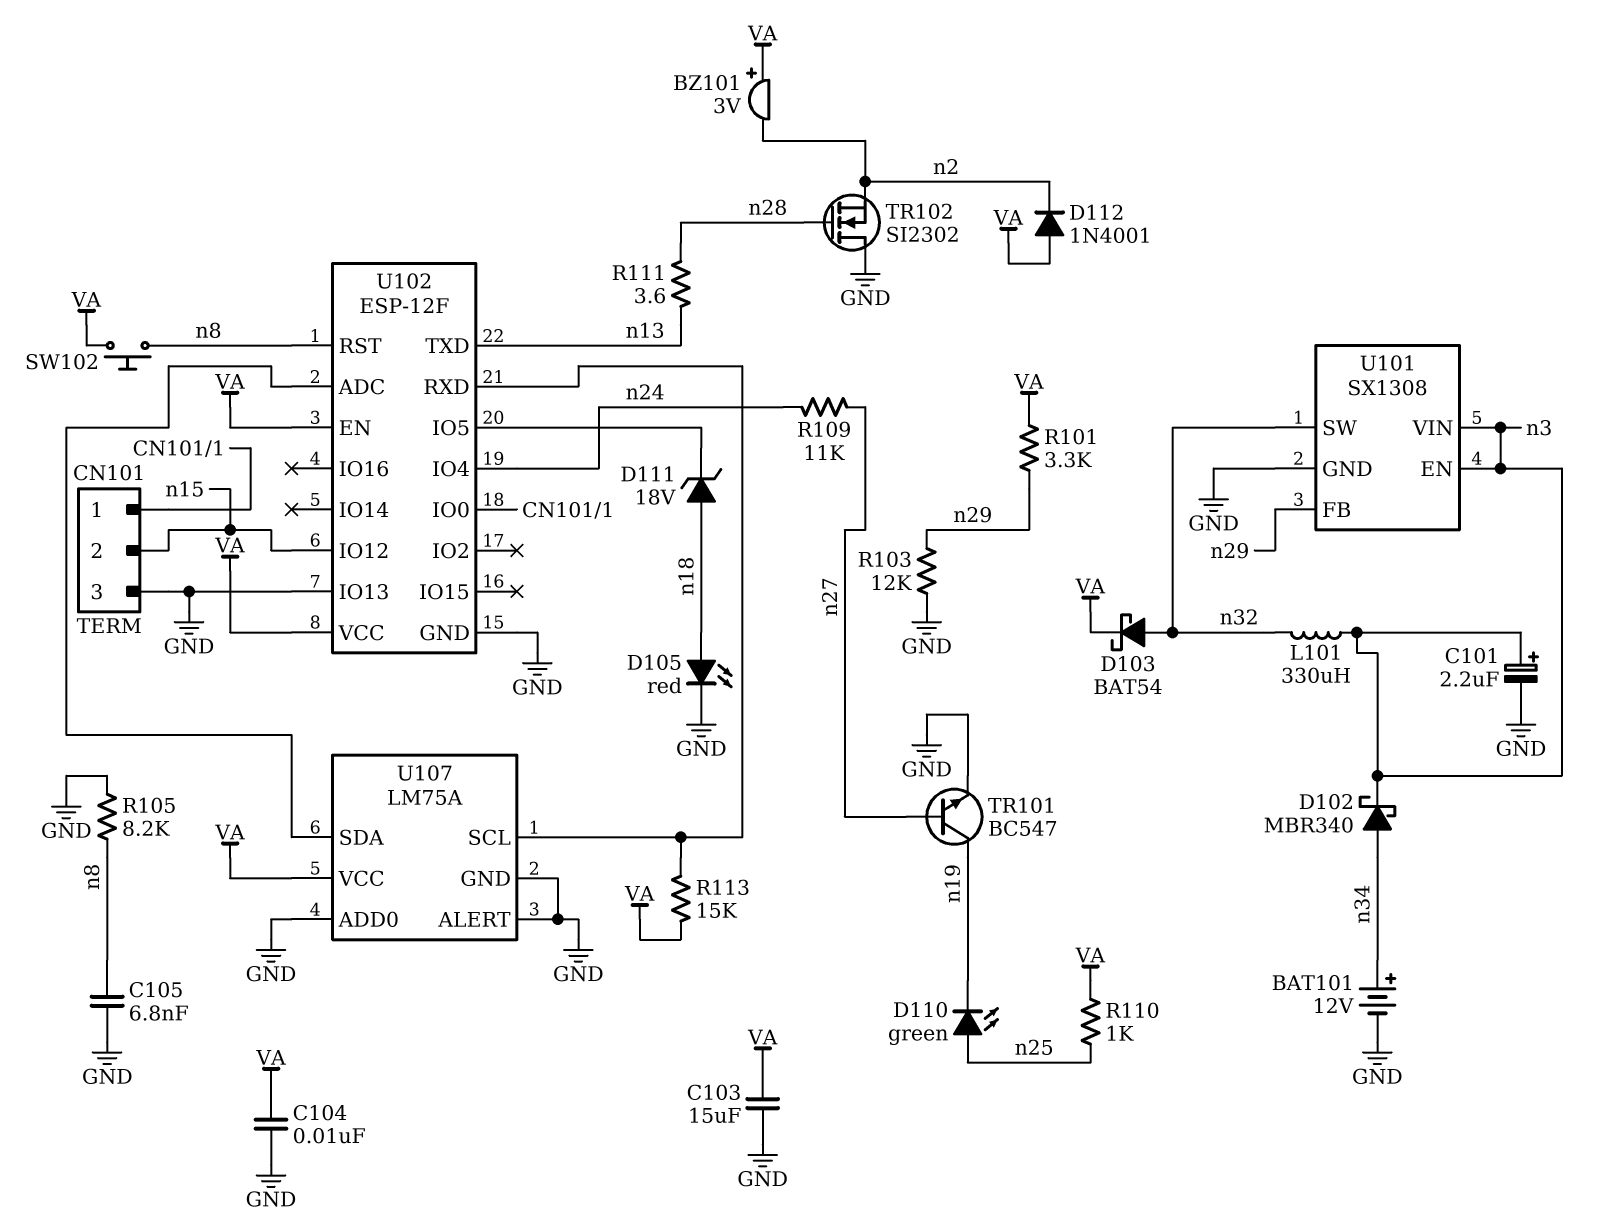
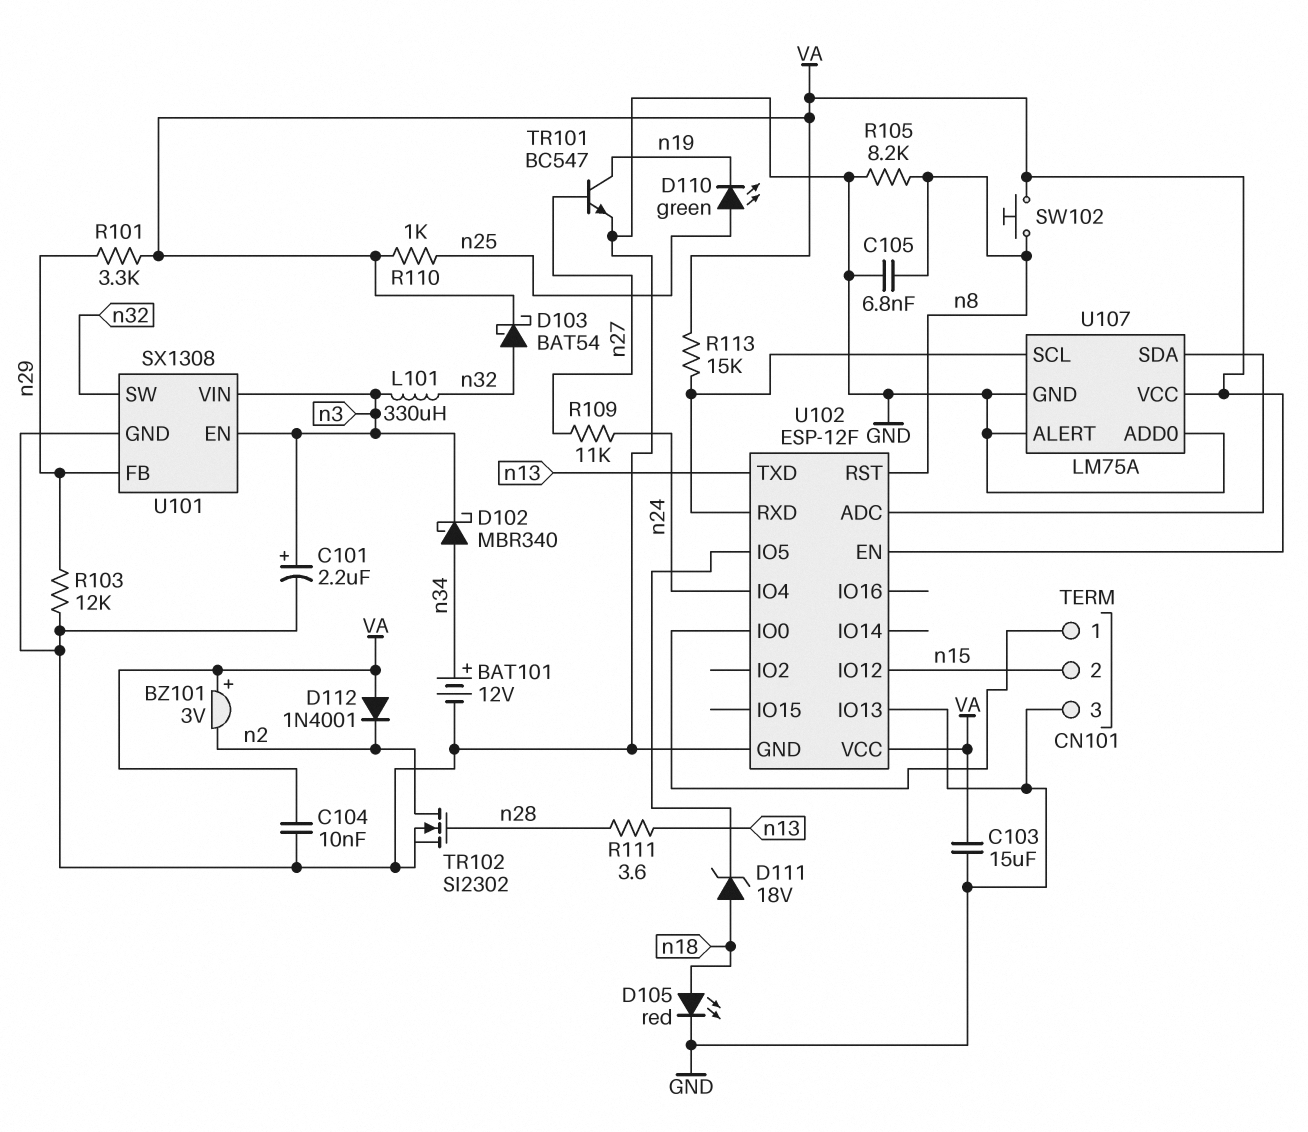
TR102: NMOS SI2302 (G n28, D GND, S n2) -> NMOS SI2302 (G n28, D n2, S GND)

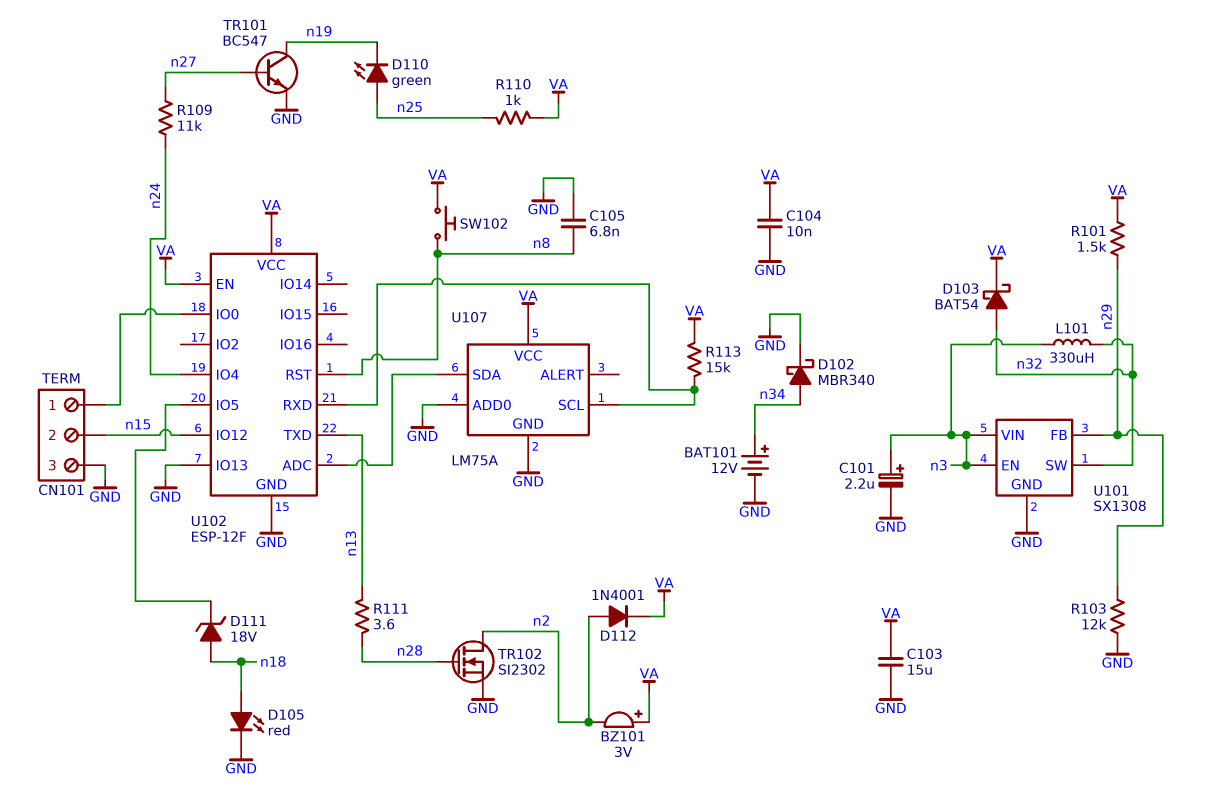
D102: schottky MBR340 (A n34, K n3) -> schottky MBR340 (A n34, K GND)
D112: diode 1N4001 (A VA, K n2) -> diode 1N4001 (A n2, K VA)
R101: 3.3k (VA, n29) -> 1.5k (VA, n29)
R105: 8.2k (GND, n8) -> none
U107 pin ALERT: GND -> none

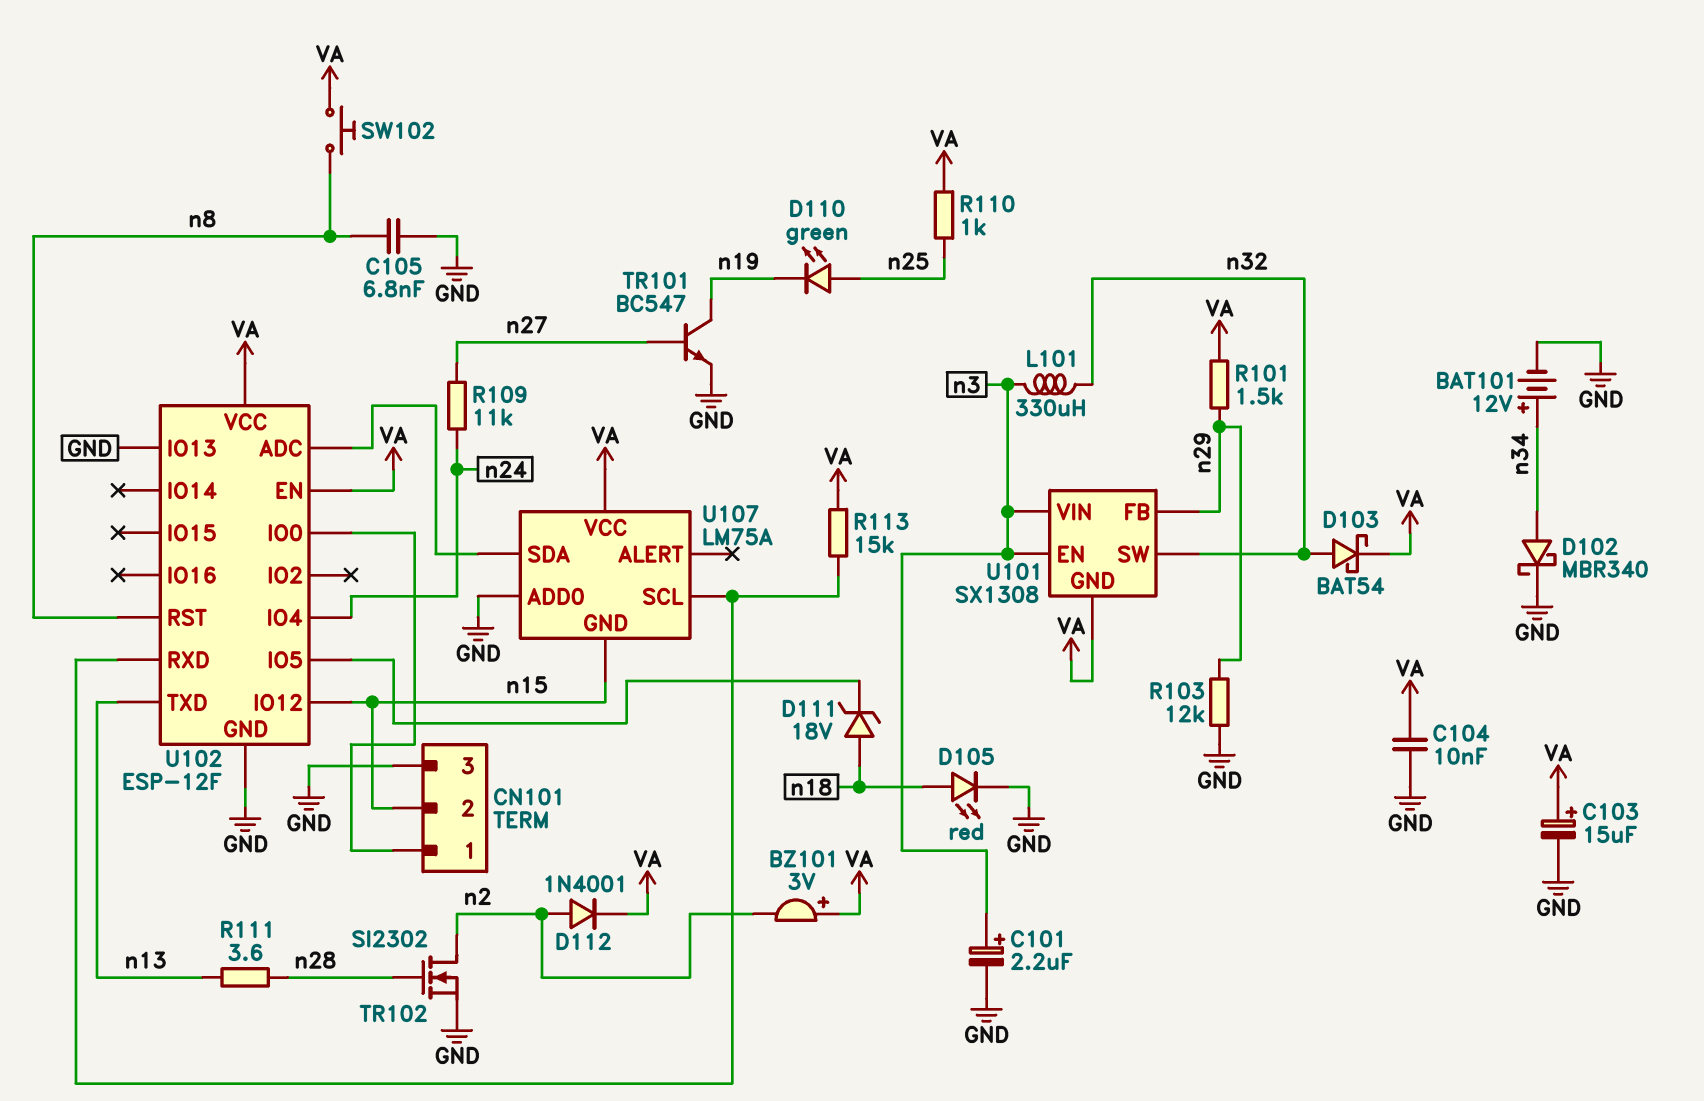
C103: 15uF (GND, VA) -> 15uF (plus VA, minus GND)
U101 pin GND: GND -> VA
U107 pin GND: GND -> n15

